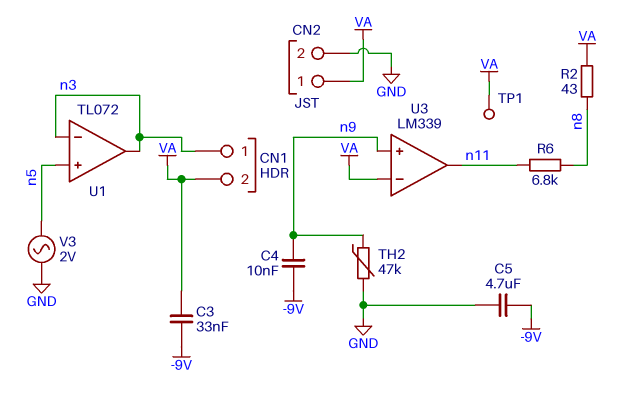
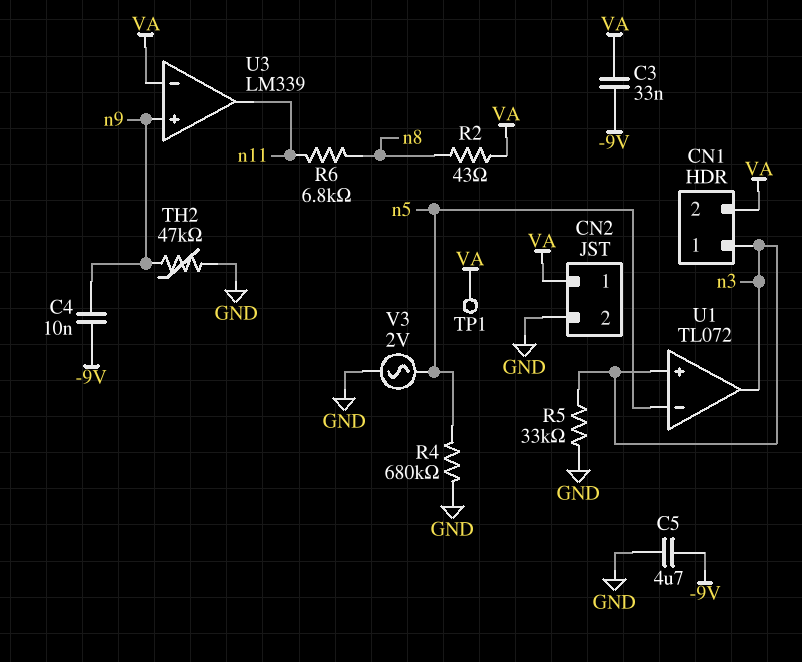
R4: none -> 680k (GND, n5)
R5: none -> 33k (GND, n3)
U1 pin in+: n5 -> n3
U1 pin in-: n3 -> n5

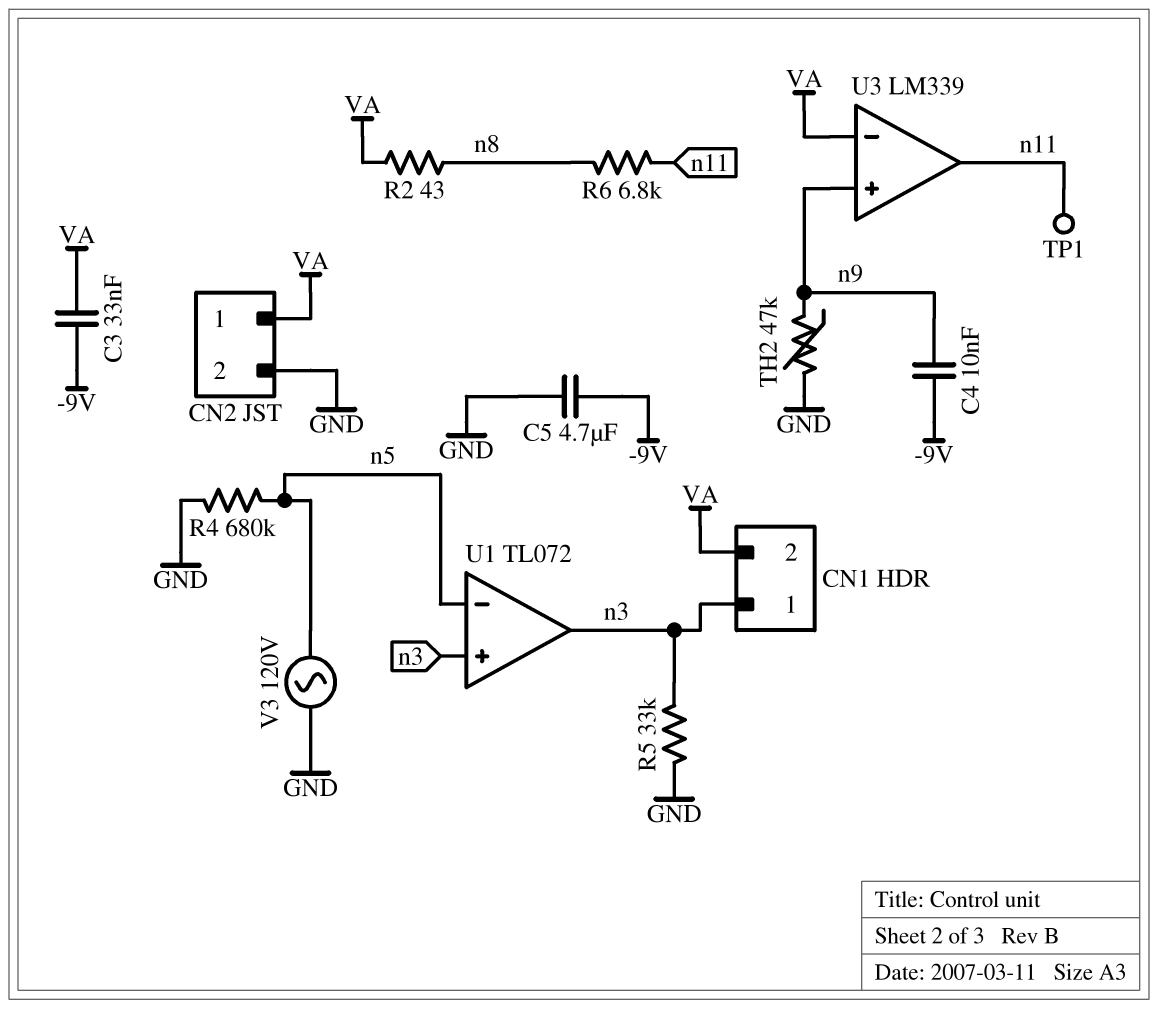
TP1: test point (VA) -> test point (n11)
V3: AC 2V (GND, n5) -> AC 120V (GND, n5)

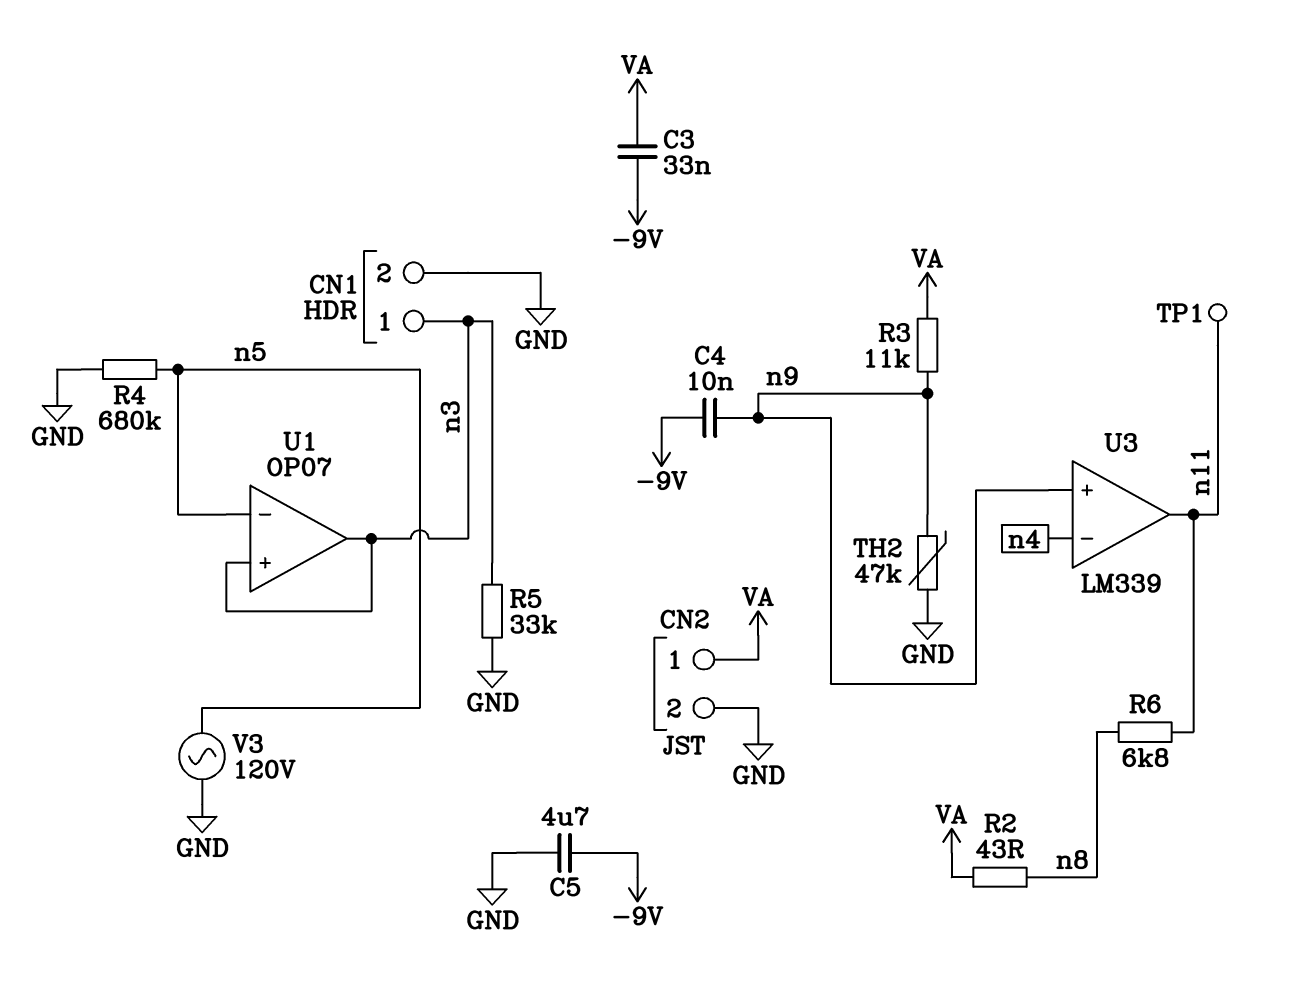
CN1 pin 2: VA -> GND
R3: none -> 11k (VA, n9)
U1: TL072 -> OP07
U3 pin in-: VA -> n4

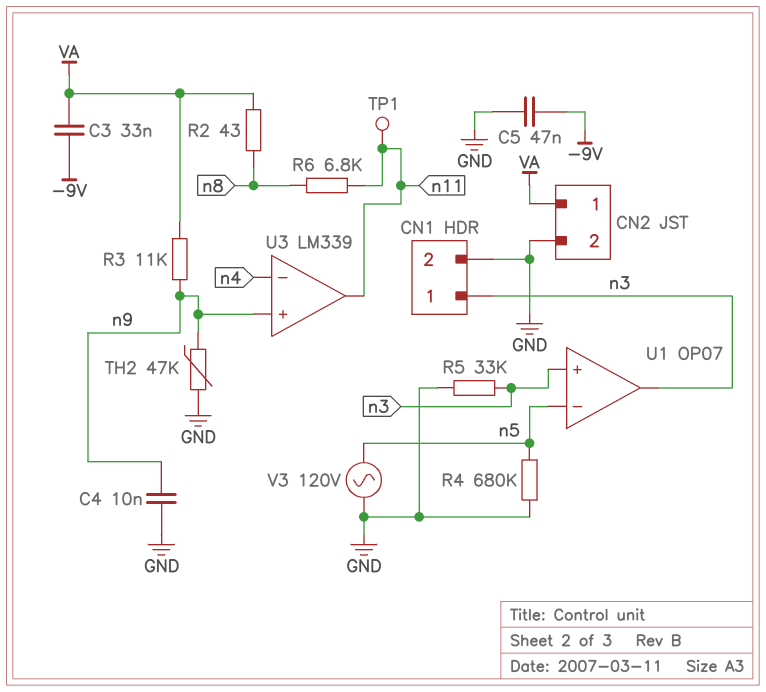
C4: 10nF (-9V, n9) -> 10nF (GND, n9)
C5: 4.7uF (-9V, GND) -> 47nF (-9V, GND)

